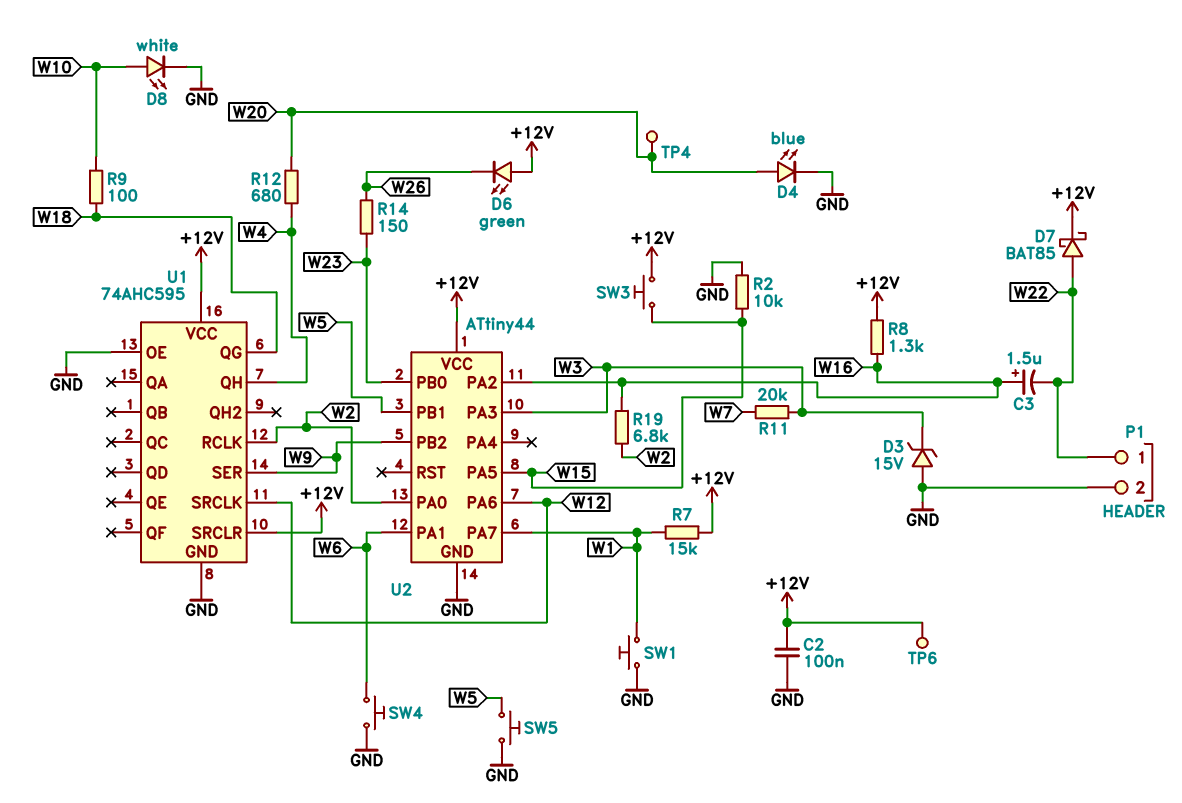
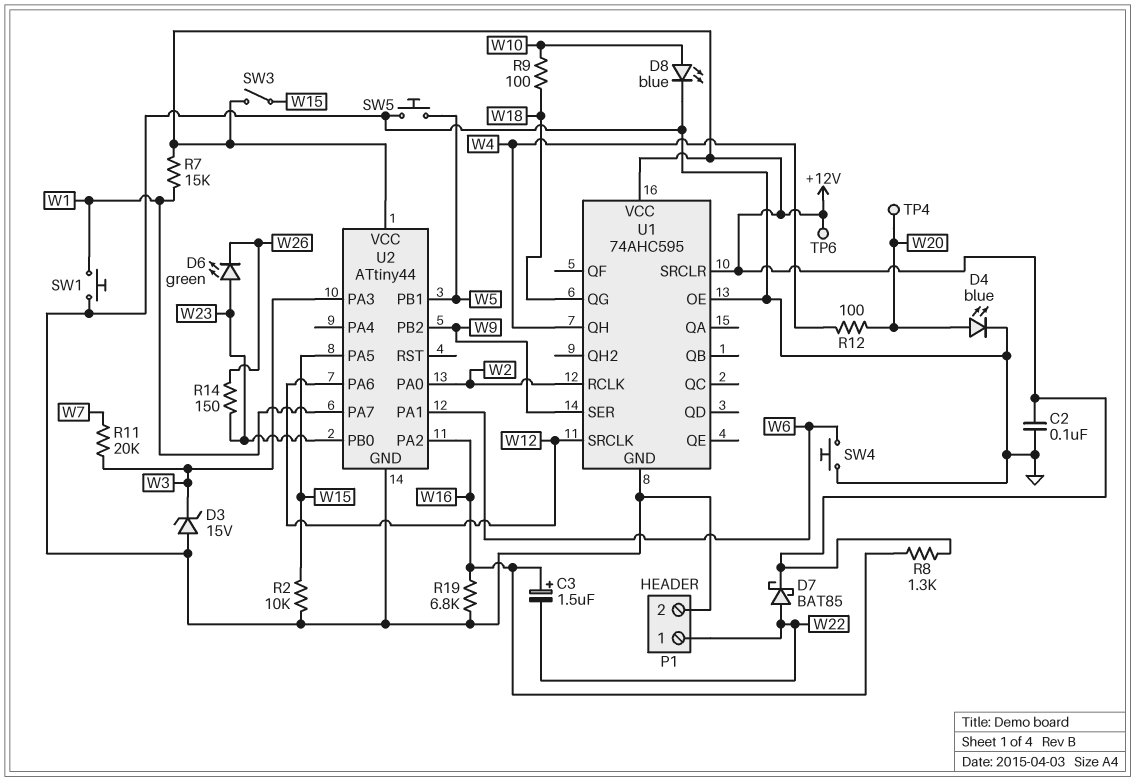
D6: LED green (A +12V, K W26) -> LED green (A W23, K W26)
D8: LED white (A W10, K GND) -> LED blue (A W10, K GND)
R12: 680 (W4, W20) -> 100 (W4, W20)
R19: 6.8k (W2, W16) -> 6.8k (GND, W16)
SW3: button (+12V, W15) -> switch (+12V, W15)

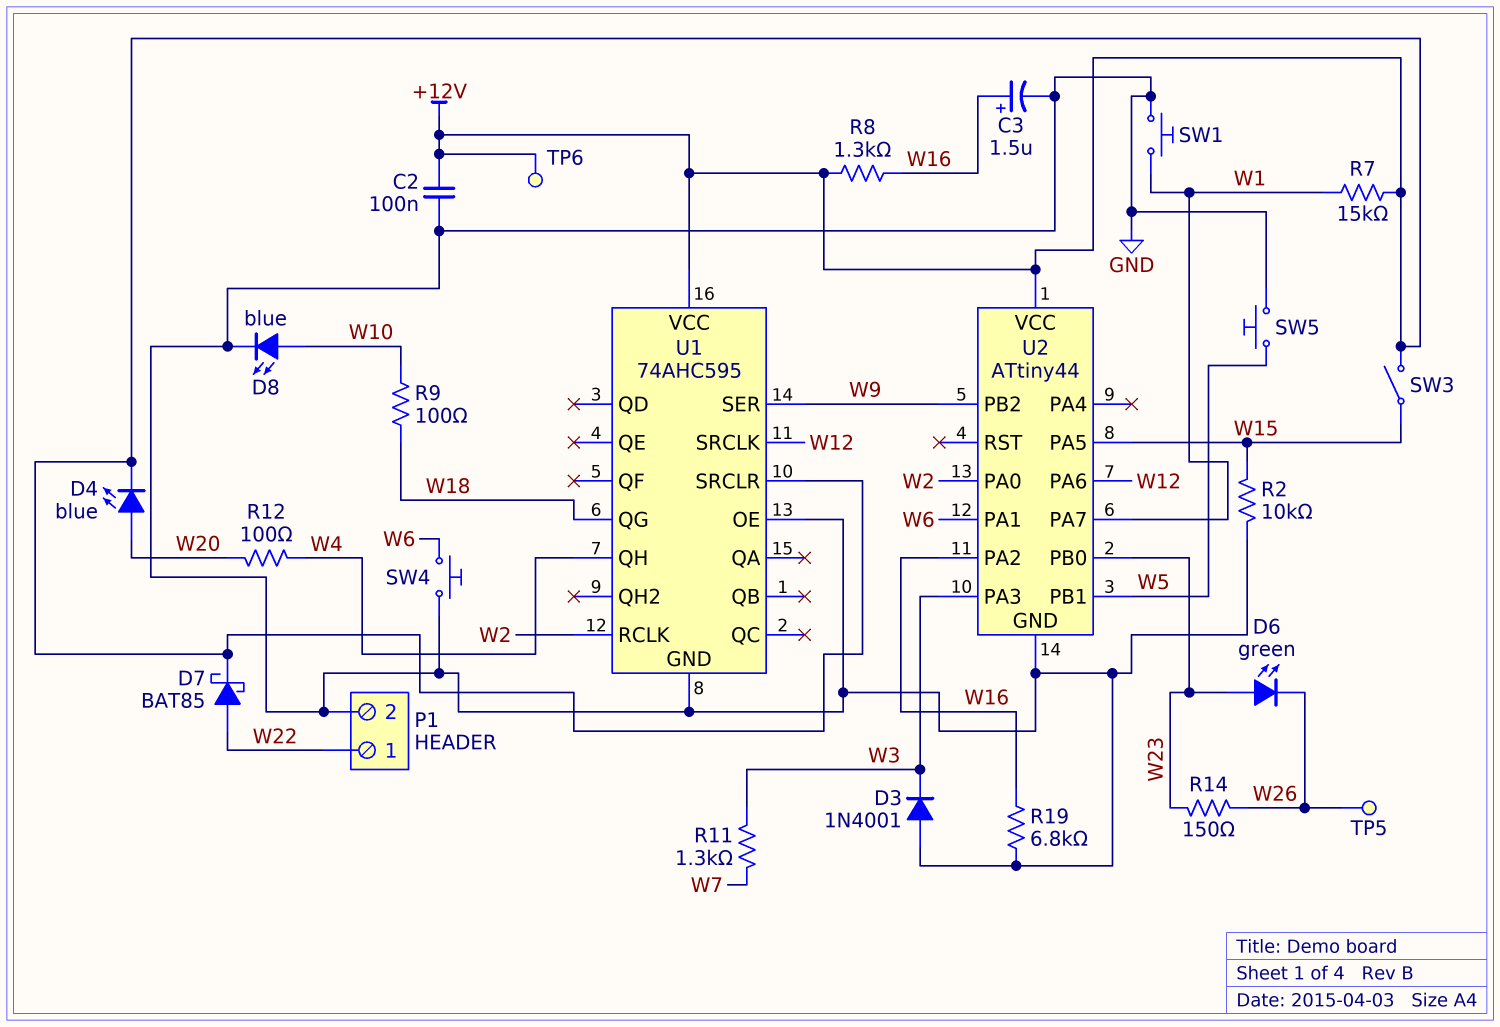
C3: 1.5uF (plus W16, minus W22) -> 1.5uF (plus W16, minus GND)
D3: zener 15V (A GND, K W3) -> diode 1N4001 (A GND, K W3)
D4: LED blue (A W20, K GND) -> LED blue (A W20, K +12V)
R11: 20k (W3, W7) -> 1.3k (W3, W7)
TP4: test point (W20) -> none
TP5: none -> test point (W26)

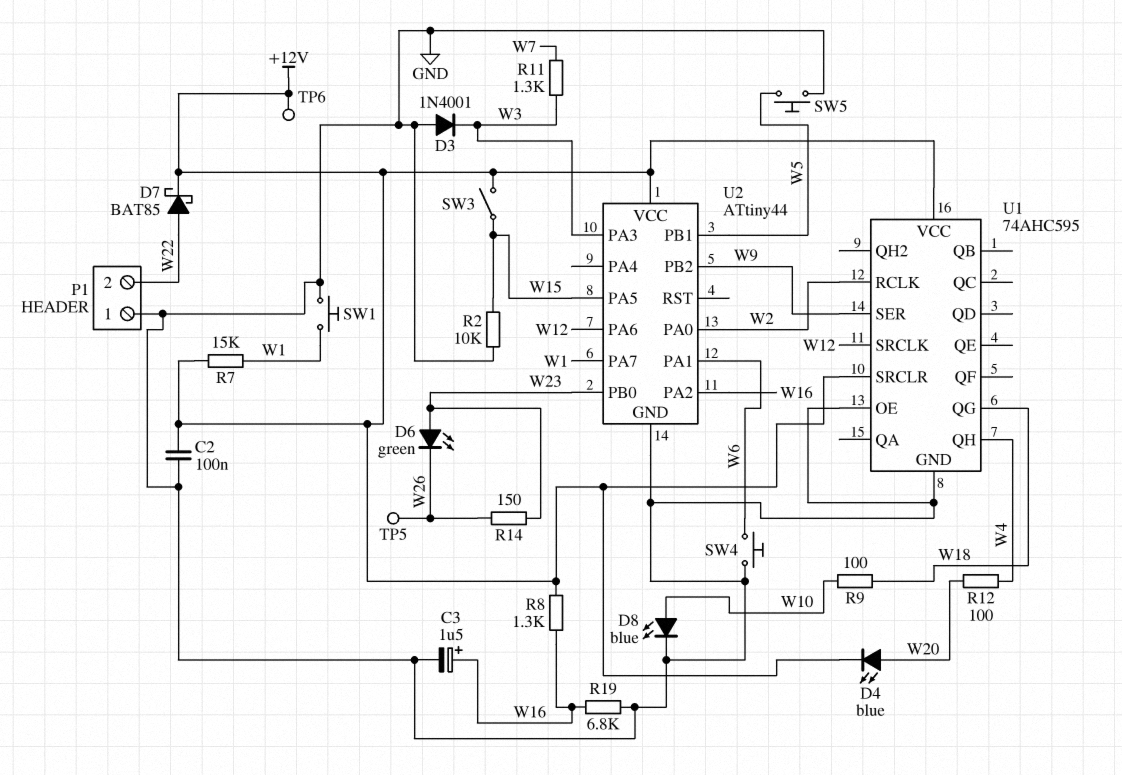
P1 pin 1: W22 -> GND
P1 pin 2: GND -> W22

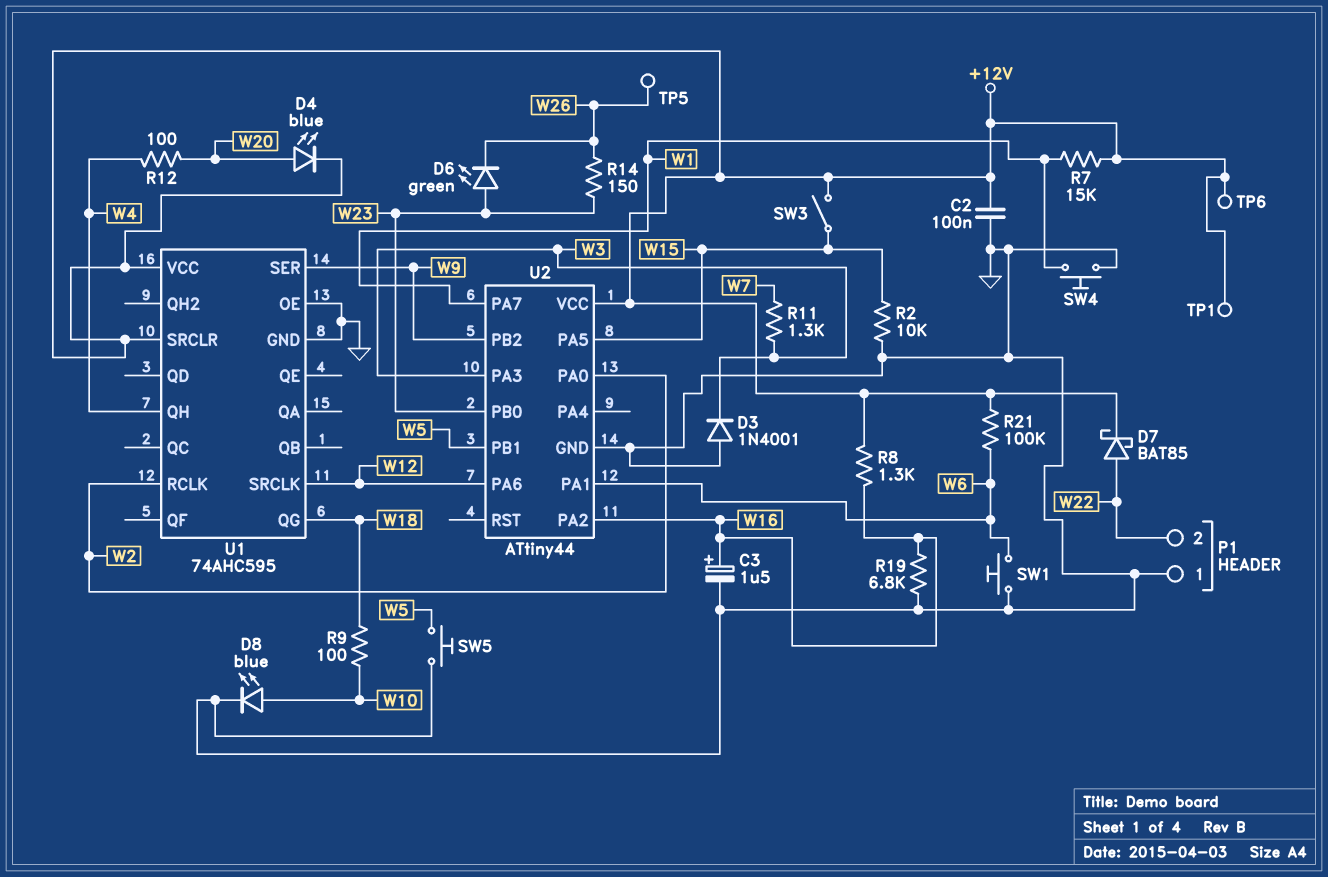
R21: none -> 100k (+12V, W6)
SW1: button (GND, W1) -> button (GND, W6)
SW4: button (GND, W6) -> button (GND, W1)
TP1: none -> test point (+12V)

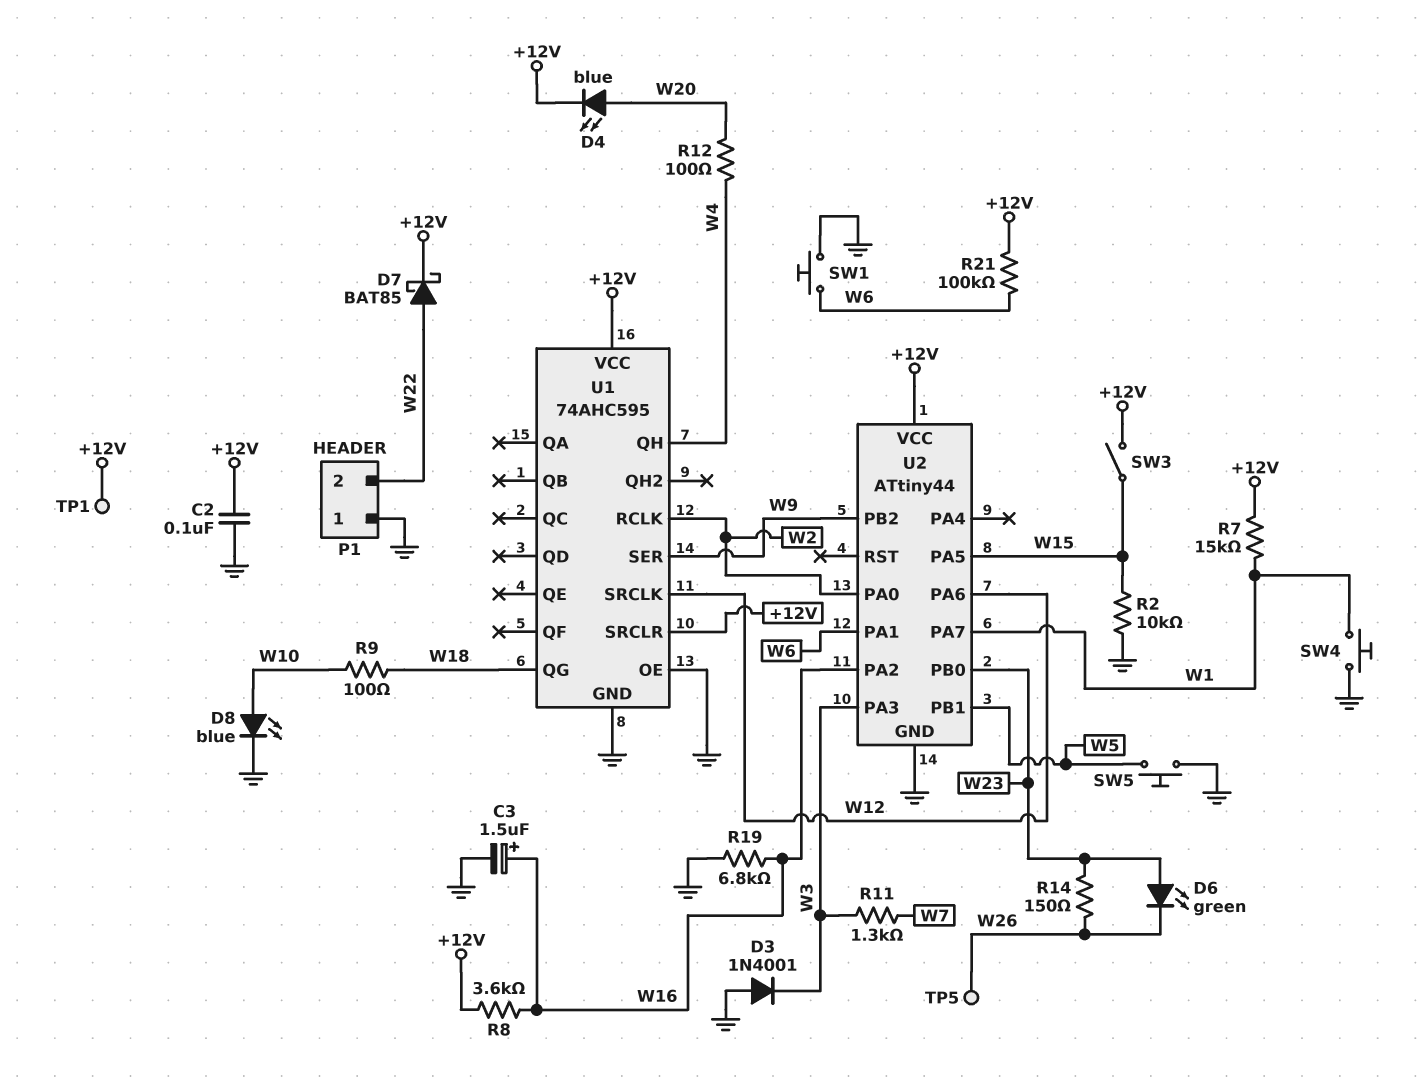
R8: 1.3k (+12V, W16) -> 3.6k (+12V, W16)
TP6: test point (+12V) -> none

